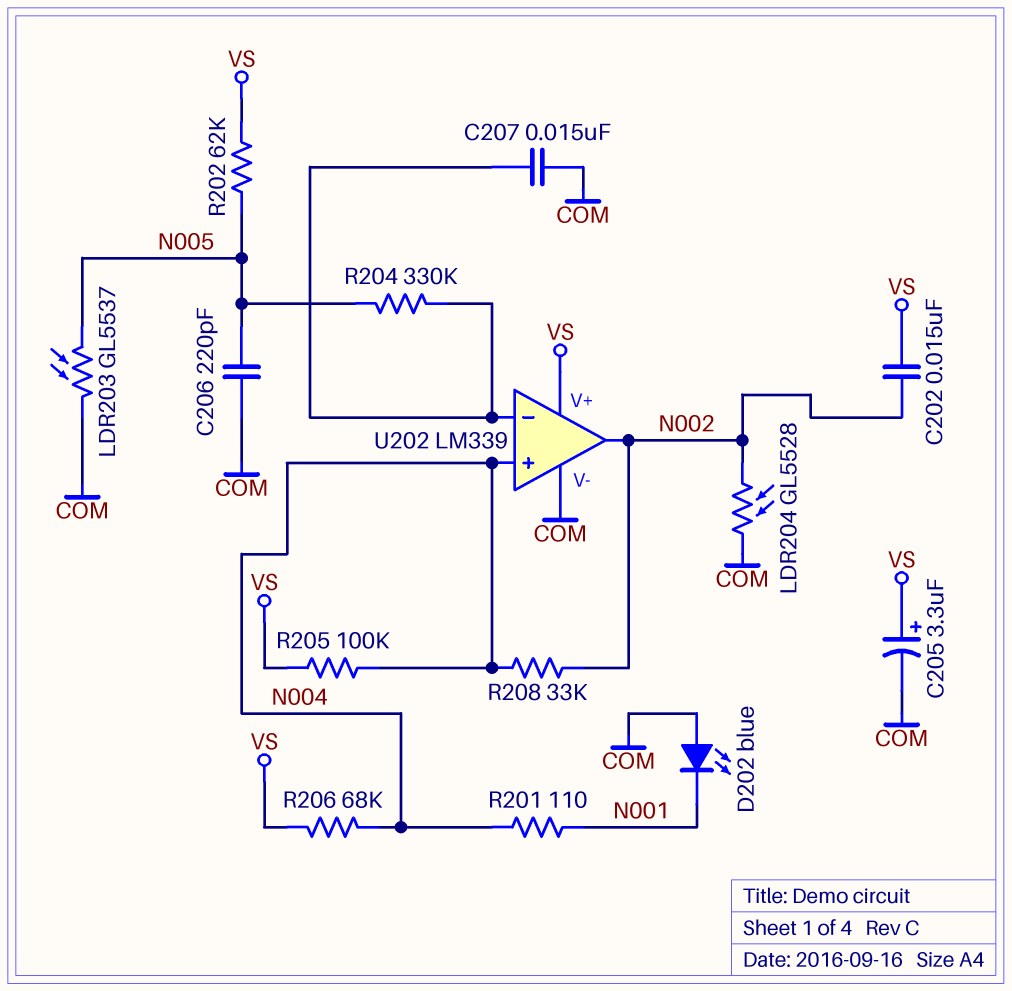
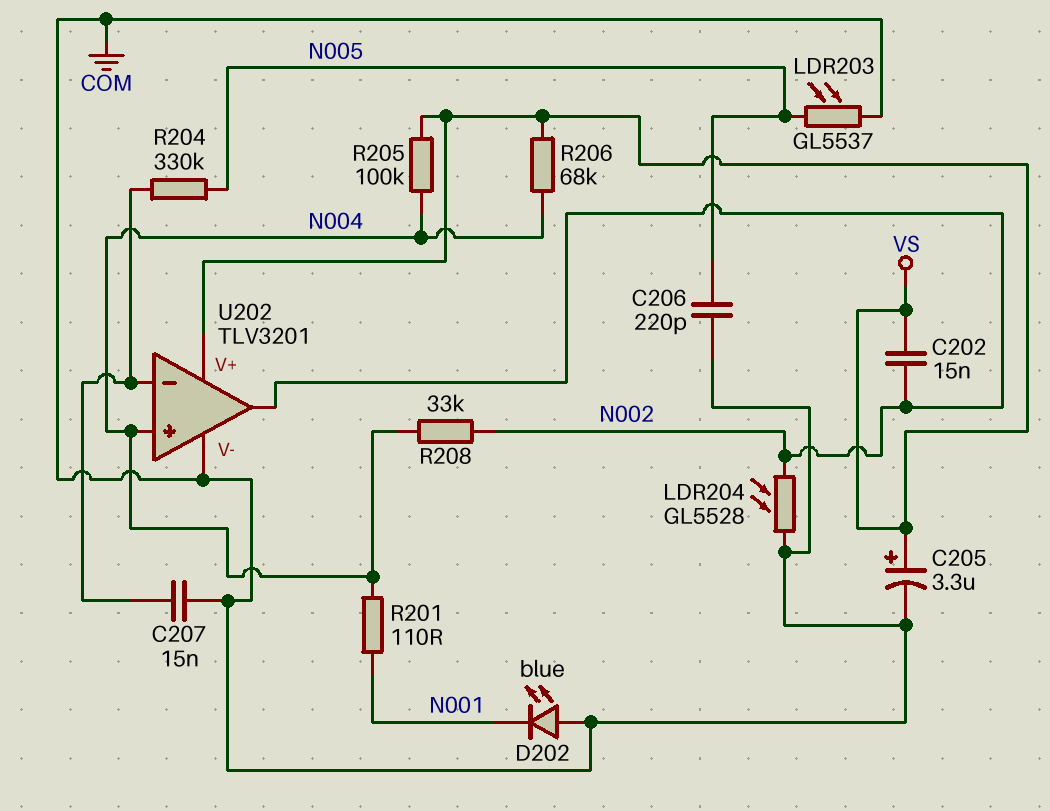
R202: 62k (N005, VS) -> none
U202: LM339 -> TLV3201

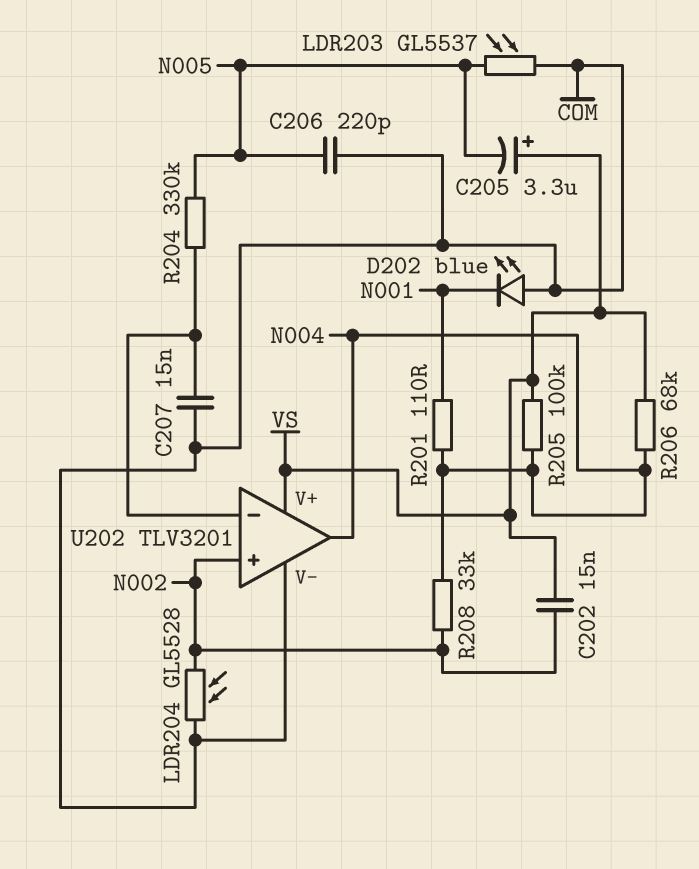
C205: 3.3uF (plus VS, minus COM) -> 3.3uF (plus VS, minus N005)
U202 pin in+: N004 -> N002
U202 pin out: N002 -> N004

